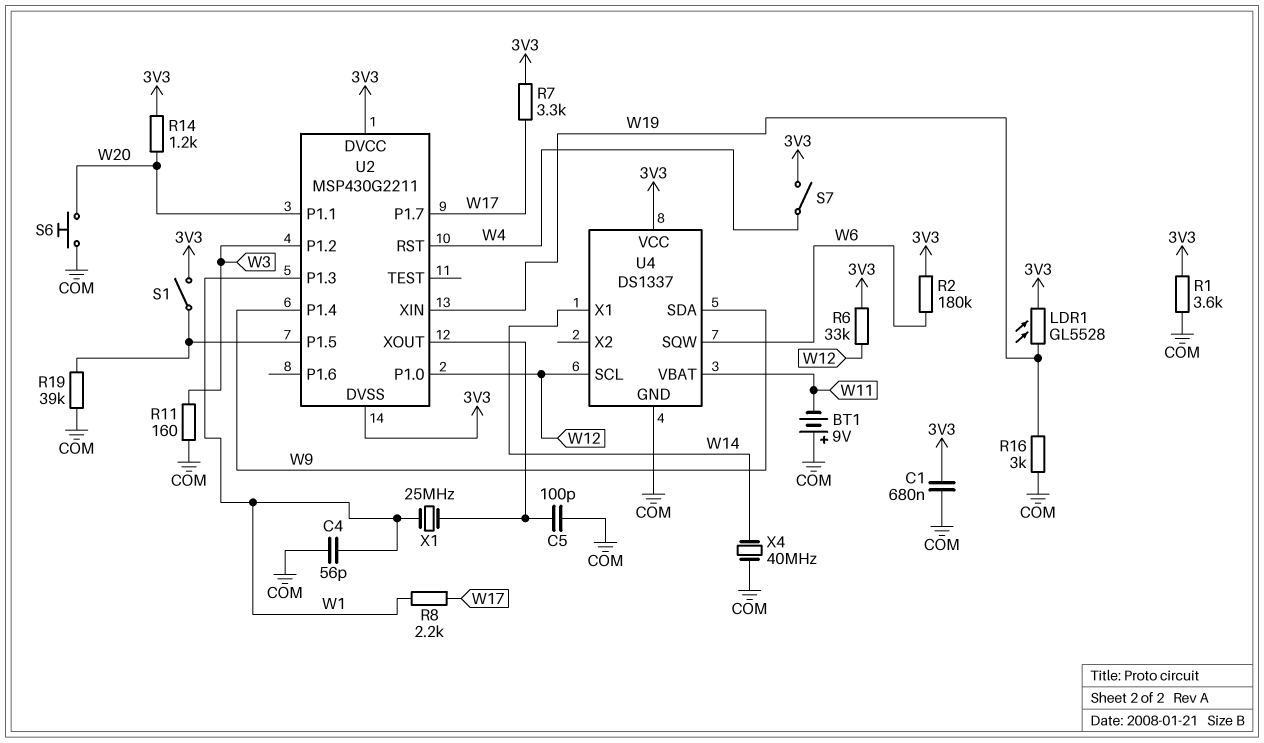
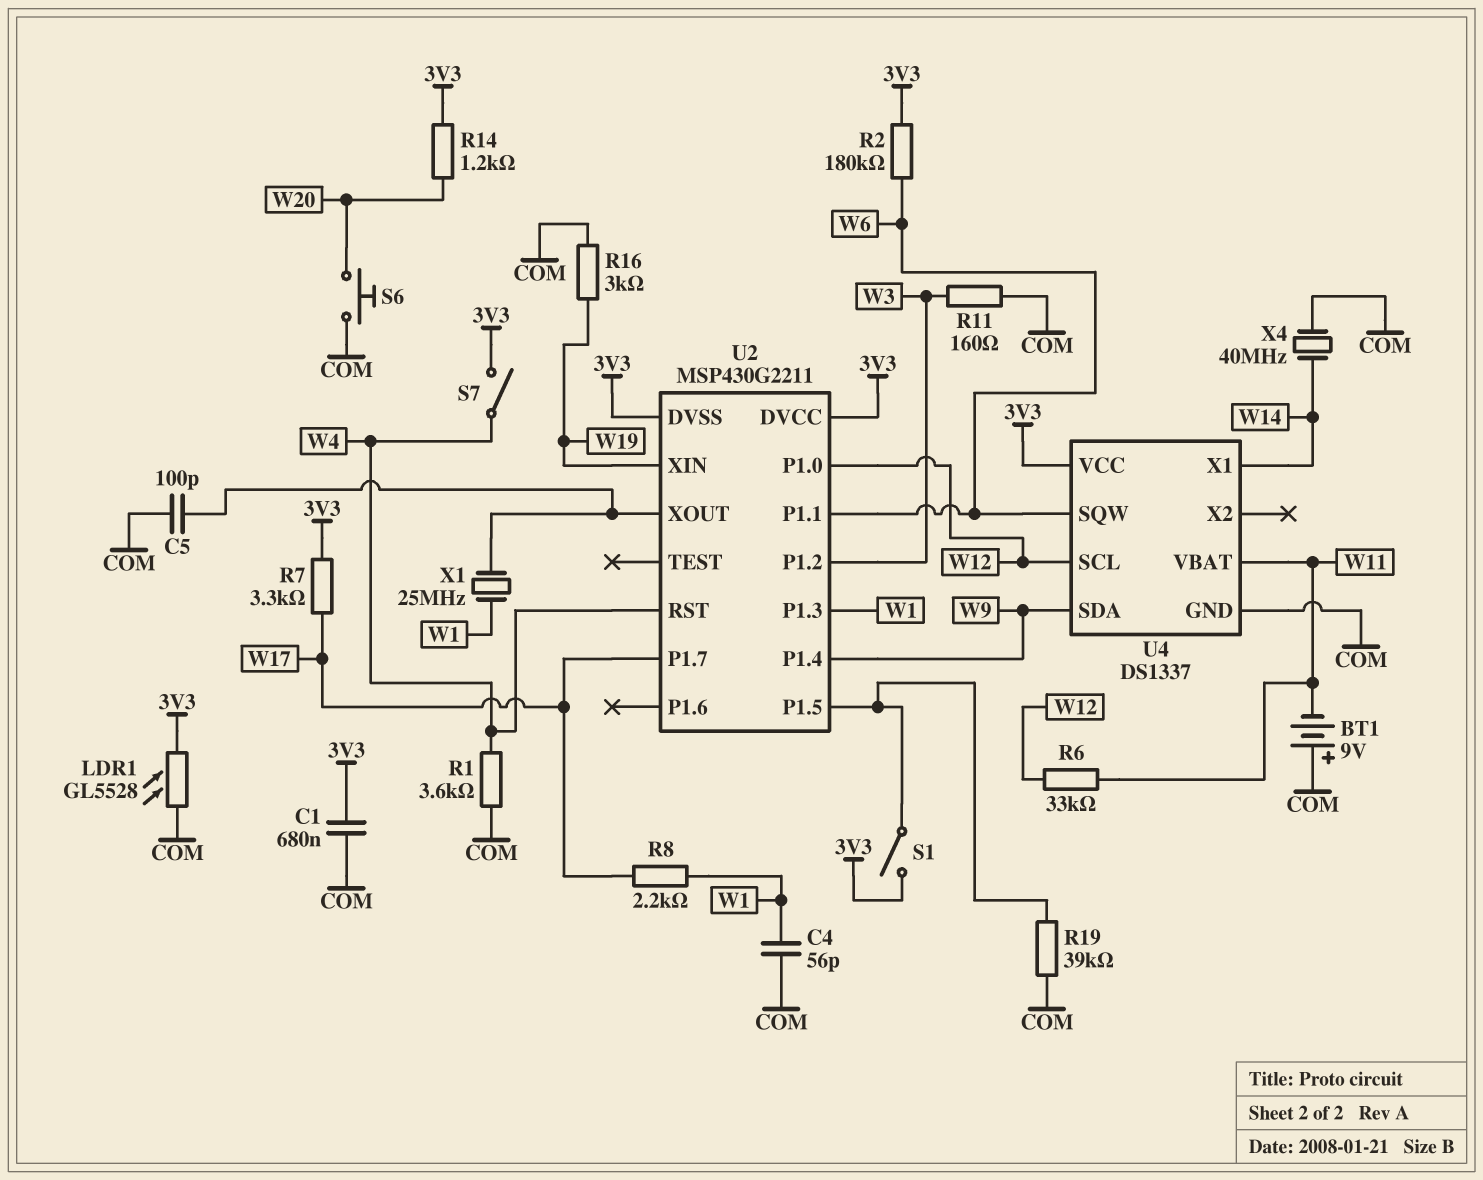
LDR1: GL5528 (3V3, W19) -> GL5528 (3V3, COM)
R1: 3.6k (3V3, COM) -> 3.6k (COM, W4)
R6: 33k (3V3, W12) -> 33k (W11, W12)
U2 pin P1.1: W20 -> W6

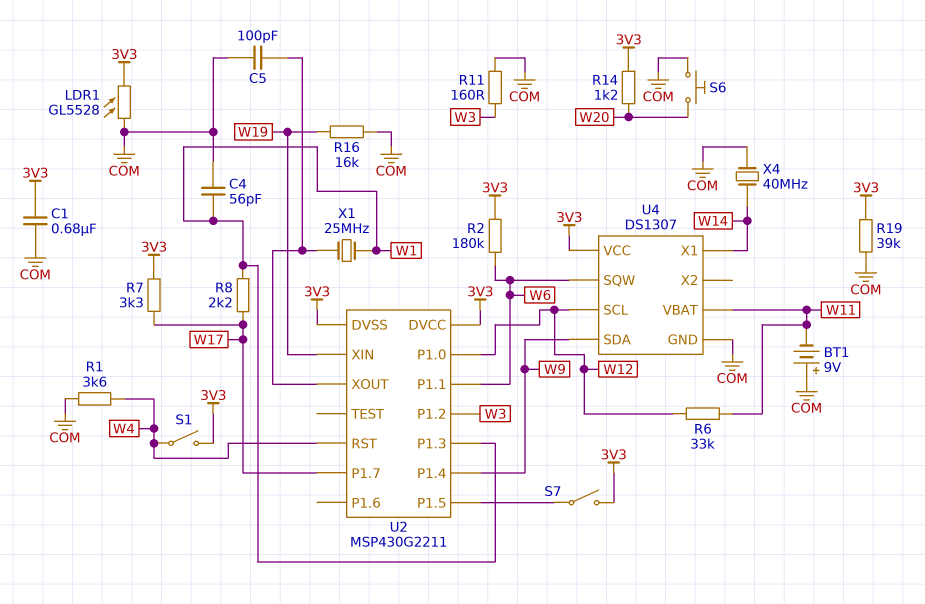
R16: 3k (COM, W19) -> 16k (COM, W19)
R19: 39k (COM, U2/P1.5) -> 39k (3V3, COM)
S1: switch (3V3, U2/P1.5) -> switch (3V3, W4)
S7: switch (3V3, W4) -> switch (3V3, U2/P1.5)
U4: DS1337 -> DS1307

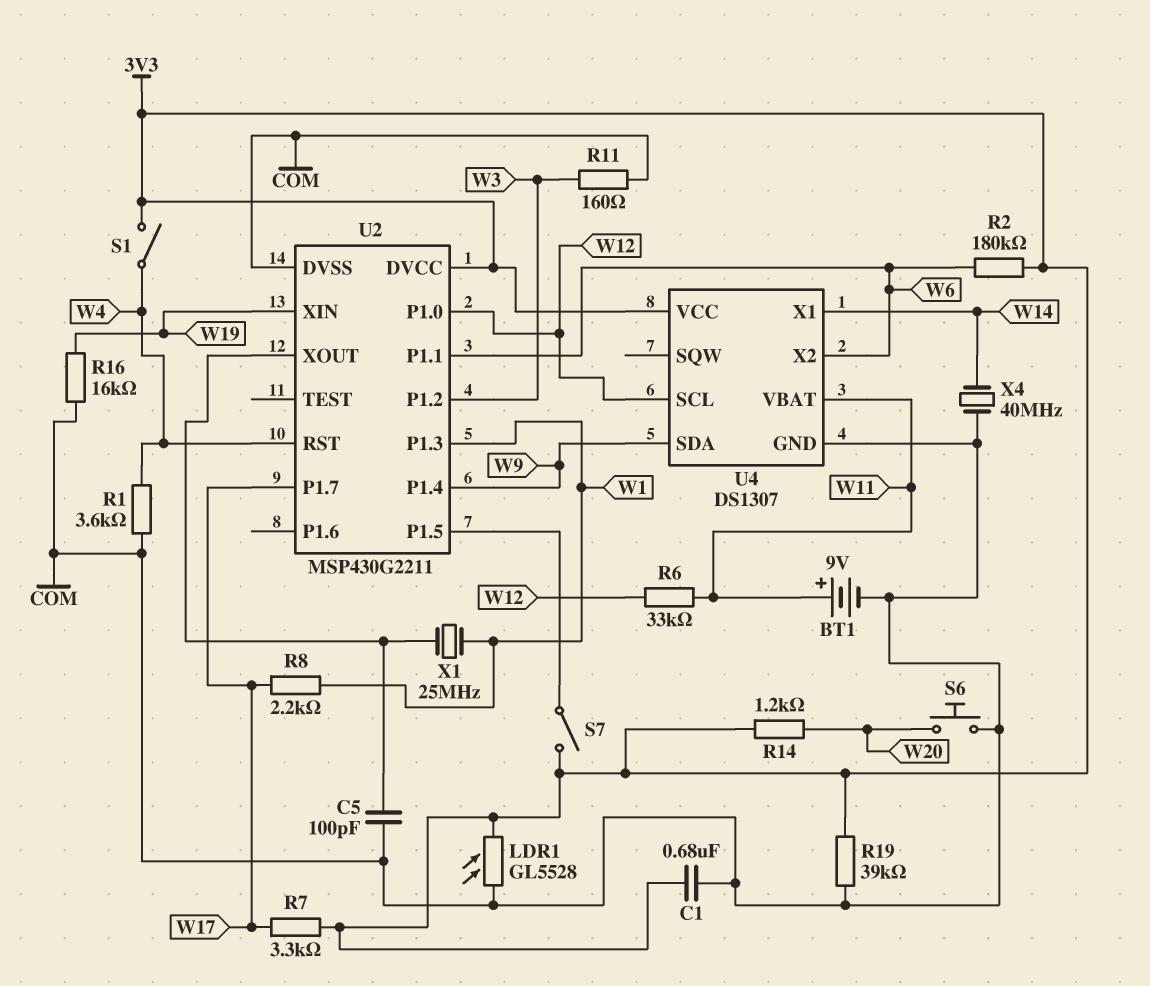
BT1: 9V (plus COM, minus W11) -> 9V (plus W11, minus COM)
C4: 56pF (COM, W1) -> none
U2 pin DVSS: 3V3 -> COM
U4 pin SQW: W6 -> none
U4 pin X2: none -> W6

